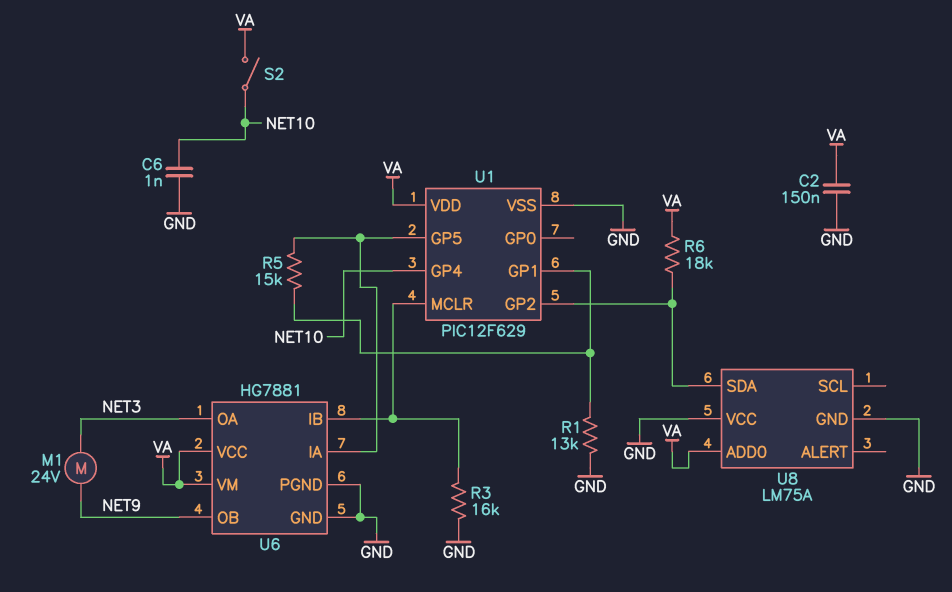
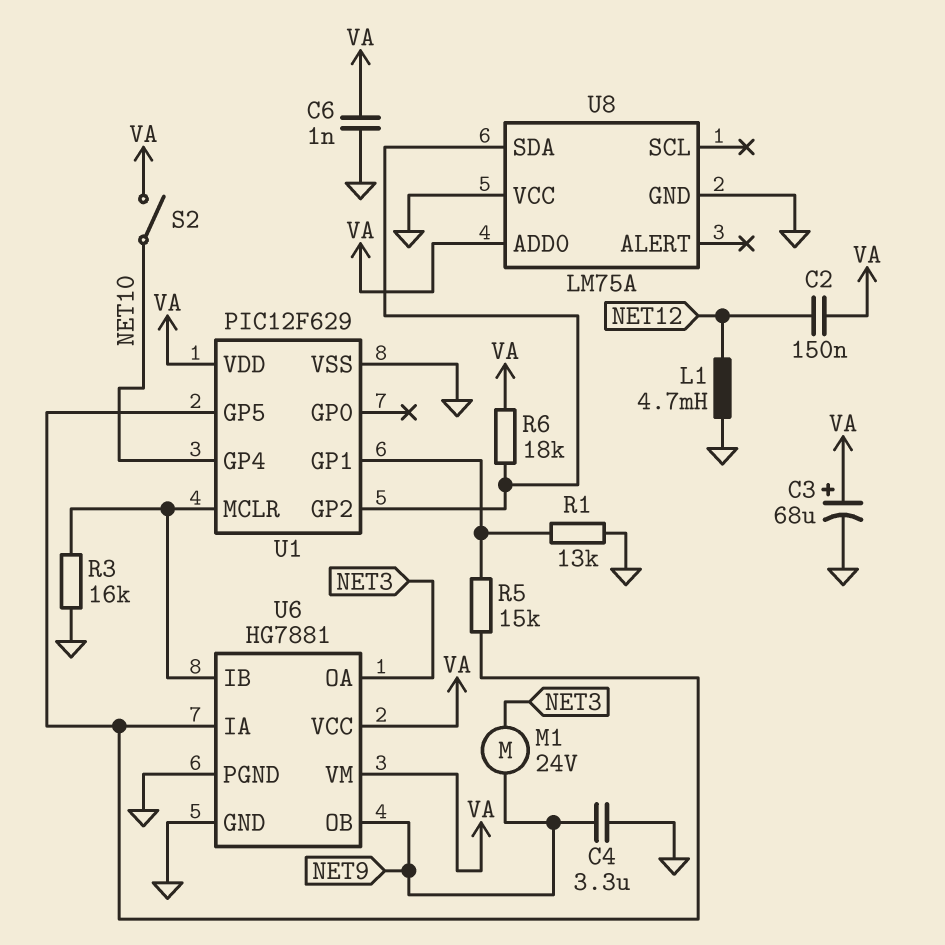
C2: 150nF (GND, VA) -> 150nF (NET12, VA)
C3: none -> 68uF (plus VA, minus GND)
C4: none -> 3.3uF (GND, NET9)
C6: 1nF (GND, NET10) -> 1nF (GND, VA)
L1: none -> 4.7mH (GND, NET12)

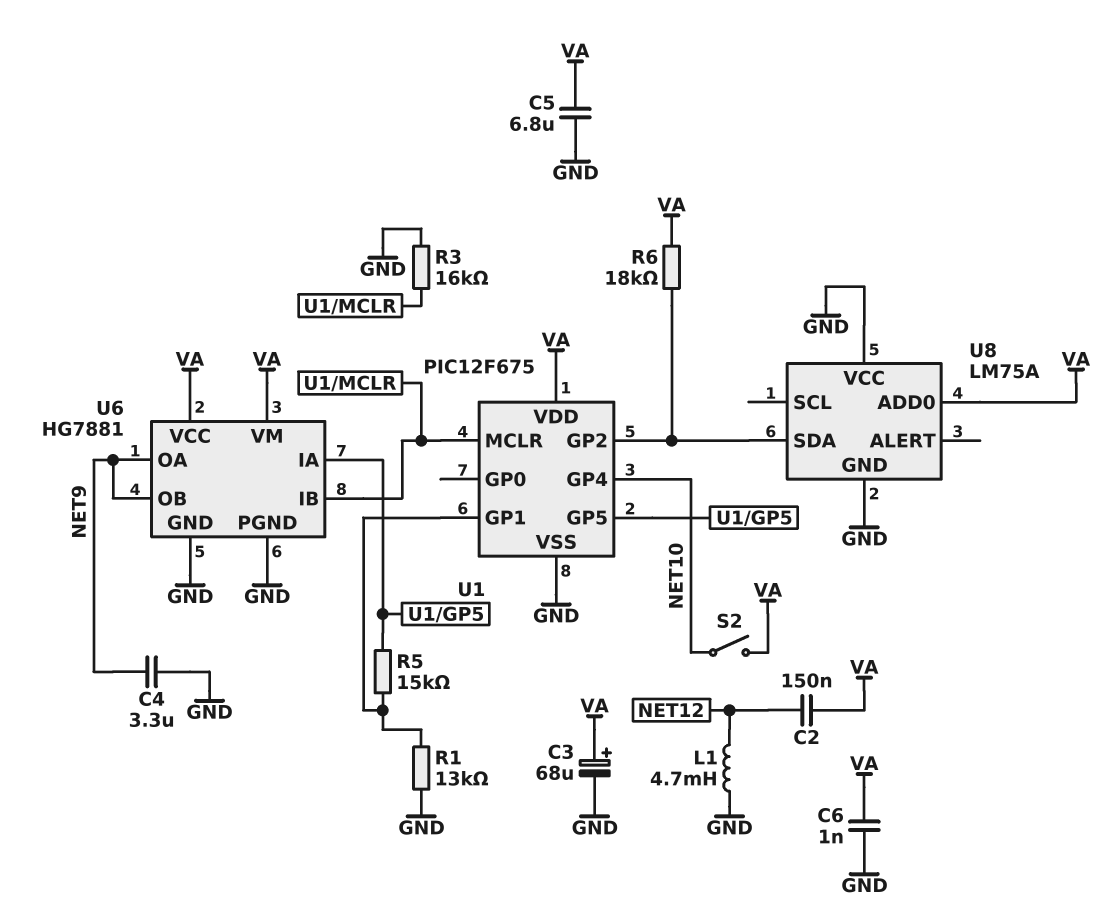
C5: none -> 6.8uF (GND, VA)
M1: motor 24V (NET3, NET9) -> none
U1: PIC12F629 -> PIC12F675
U6 pin OA: NET3 -> NET9

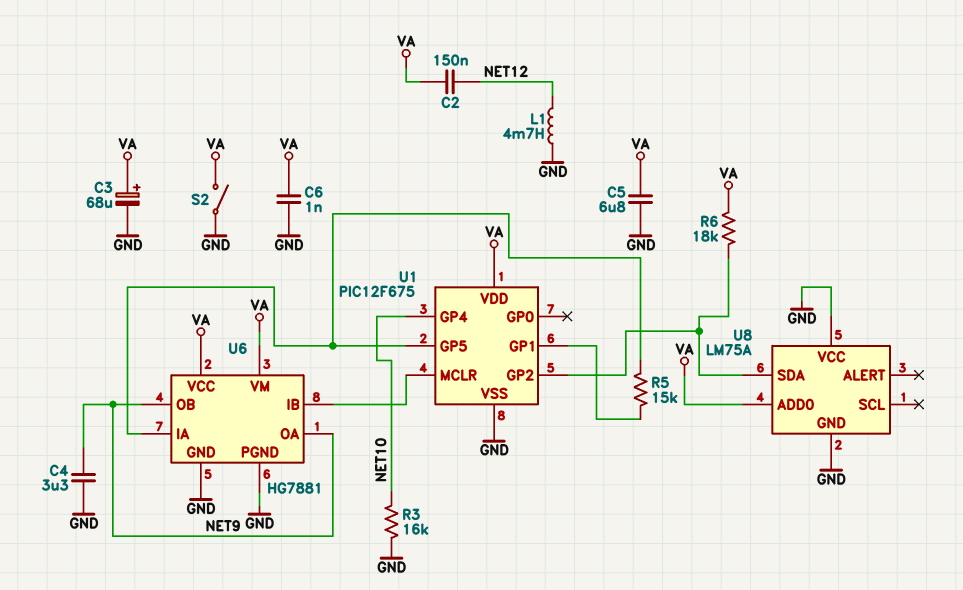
R1: 13k (GND, U1/GP1) -> none
R3: 16k (GND, U1/MCLR) -> 16k (GND, NET10)
S2: switch (NET10, VA) -> switch (GND, VA)

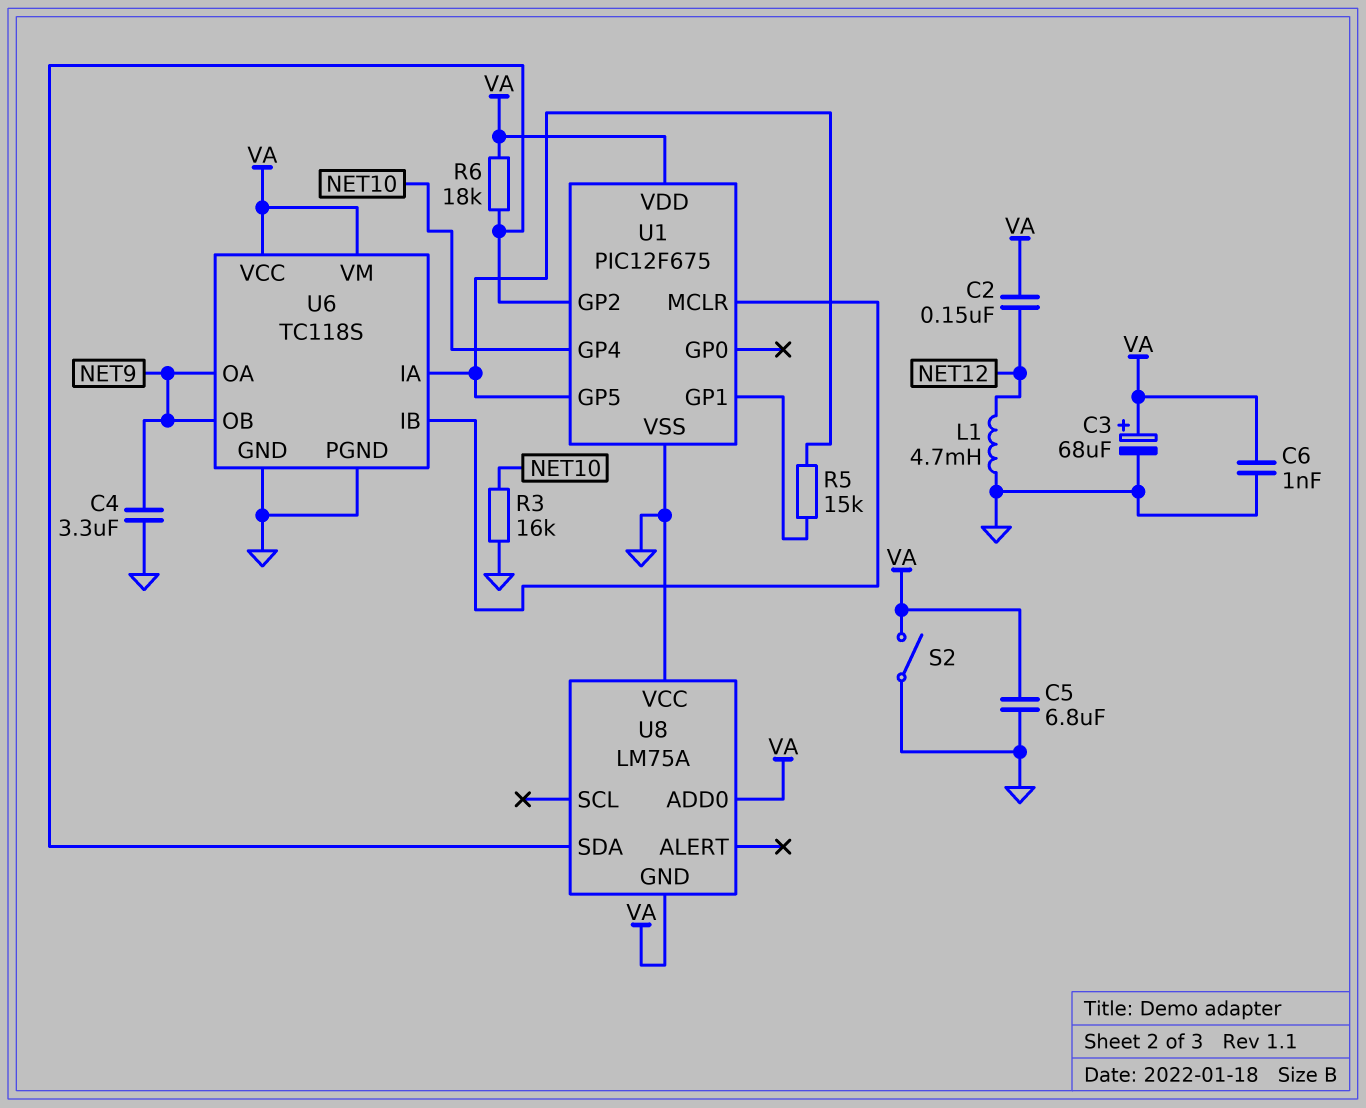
U6: HG7881 -> TC118S
U8 pin GND: GND -> VA

